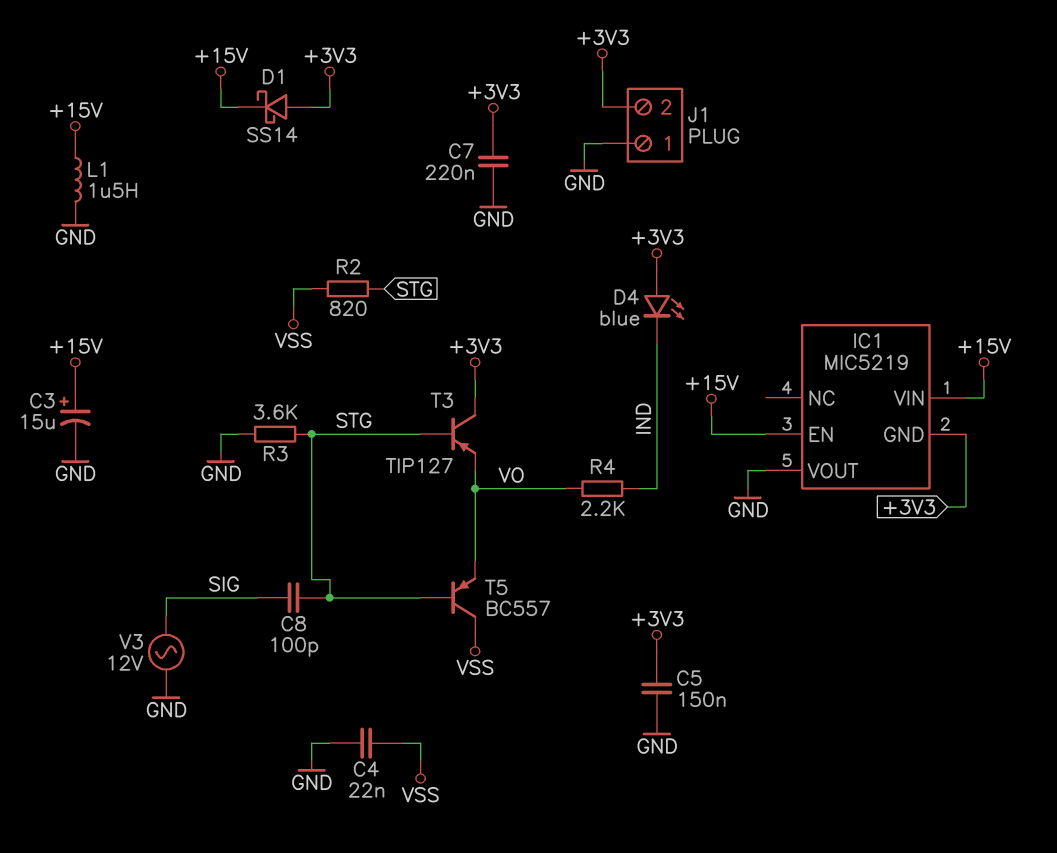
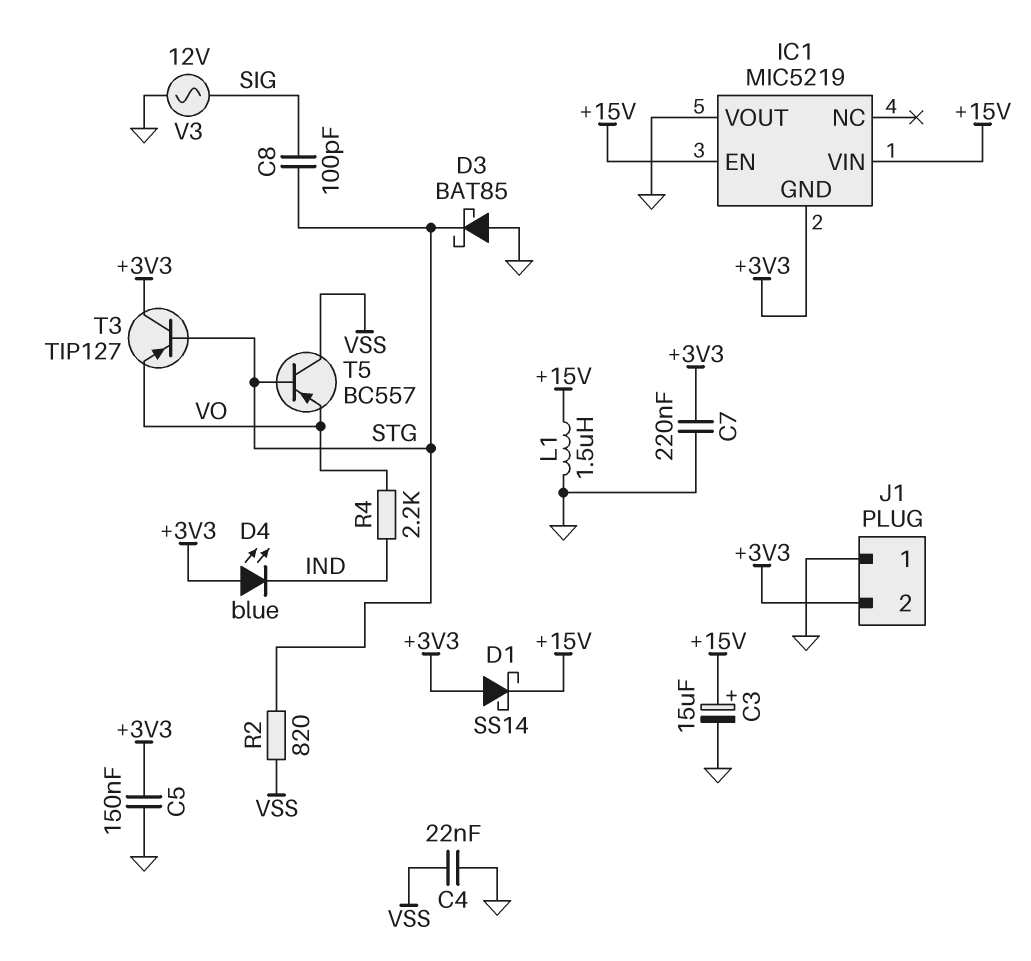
D3: none -> schottky BAT85 (A GND, K STG)
R3: 3.6k (GND, STG) -> none

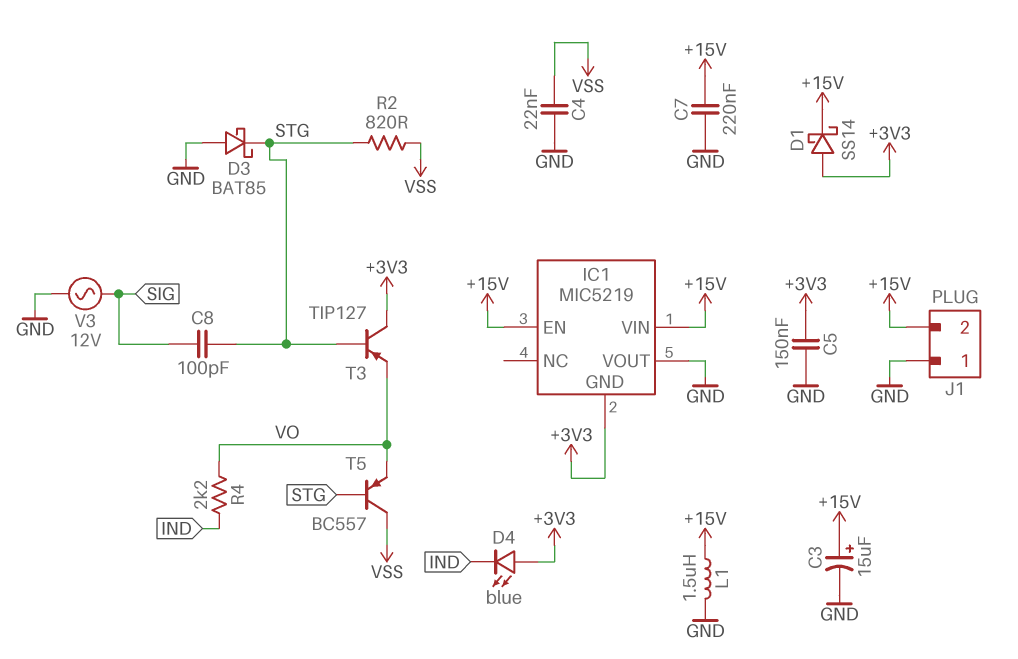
C7: 220nF (+3V3, GND) -> 220nF (+15V, GND)
J1 pin 2: +3V3 -> +15V

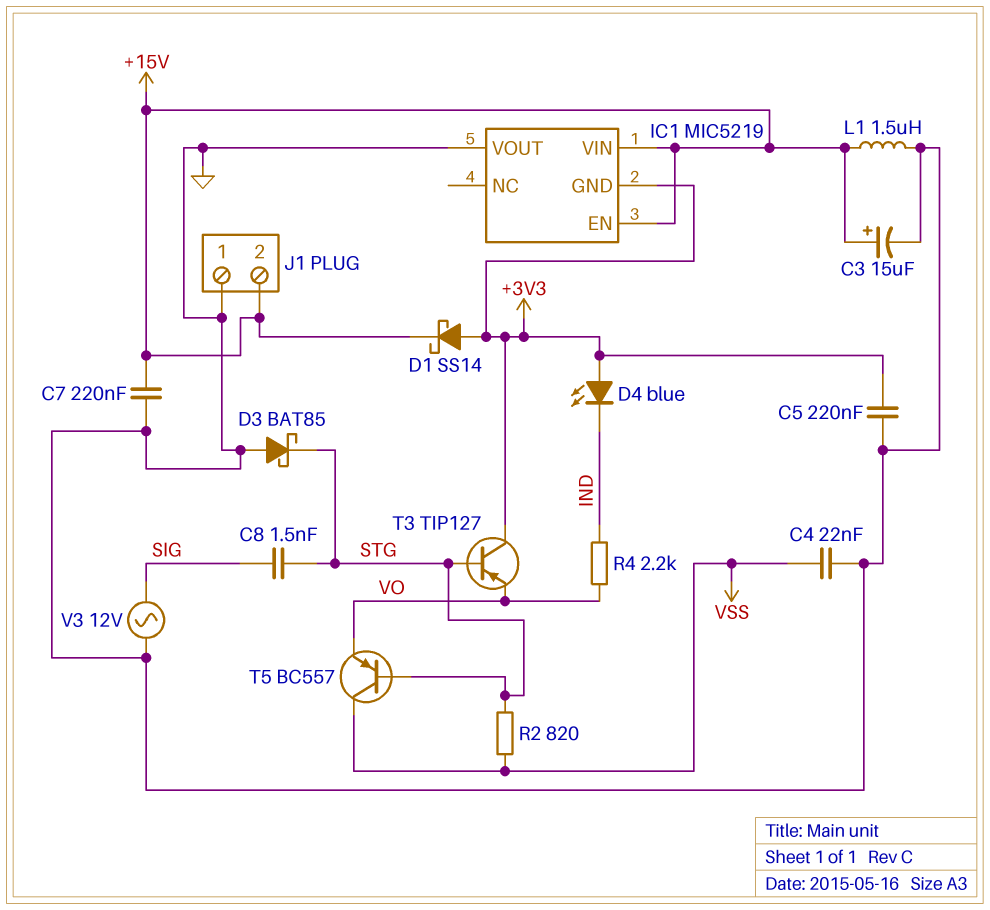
C5: 150nF (+3V3, GND) -> 220nF (+3V3, GND)
C8: 100pF (SIG, STG) -> 1.5nF (SIG, STG)

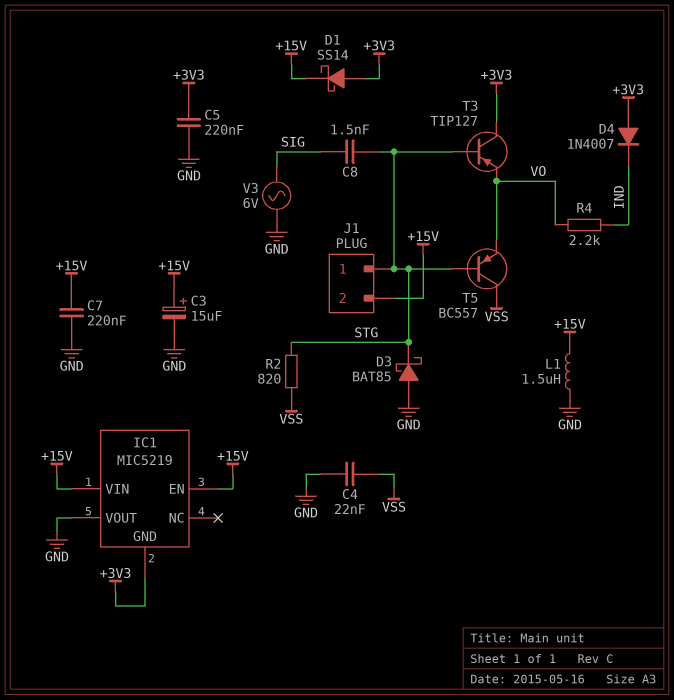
D4: LED blue (A +3V3, K IND) -> diode 1N4007 (A +3V3, K IND)
J1 pin 1: GND -> STG
V3: AC 12V (GND, SIG) -> AC 6V (GND, SIG)

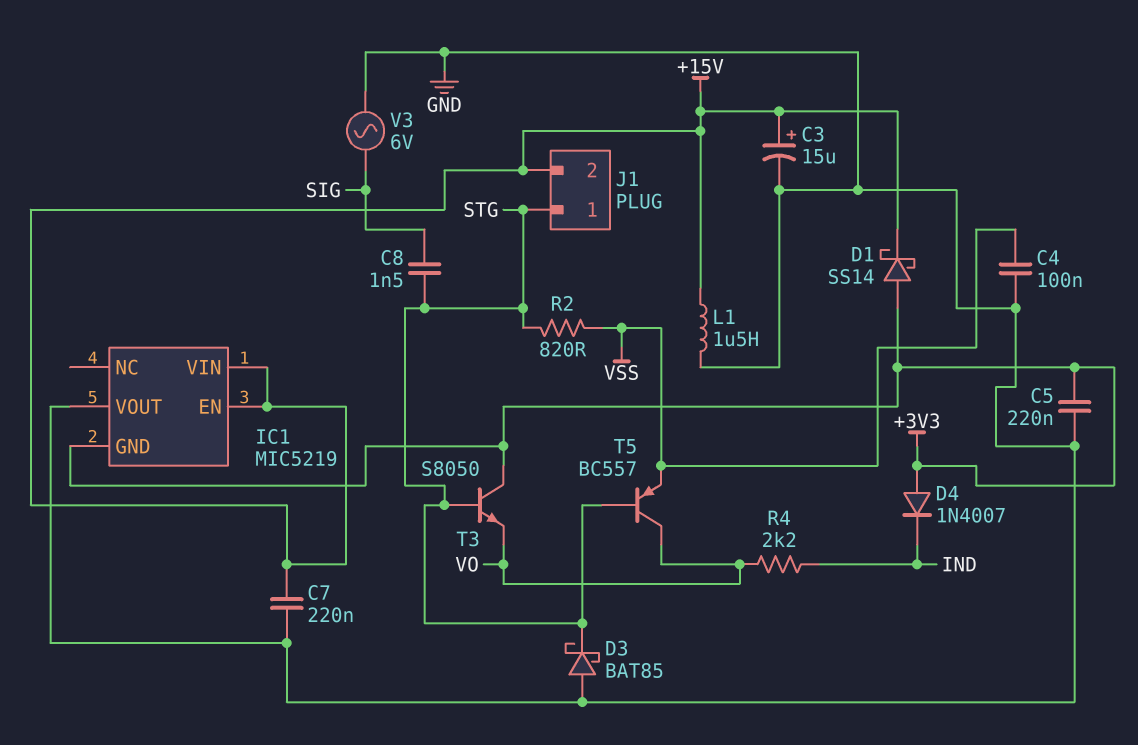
C4: 22nF (GND, VSS) -> 100nF (GND, VSS)
T3: PNP TIP127 (B STG, C +3V3, E VO) -> NPN S8050 (B STG, C +3V3, E VO)
T5: PNP BC557 (B STG, C VSS, E VO) -> PNP BC557 (B STG, C VO, E VSS)

